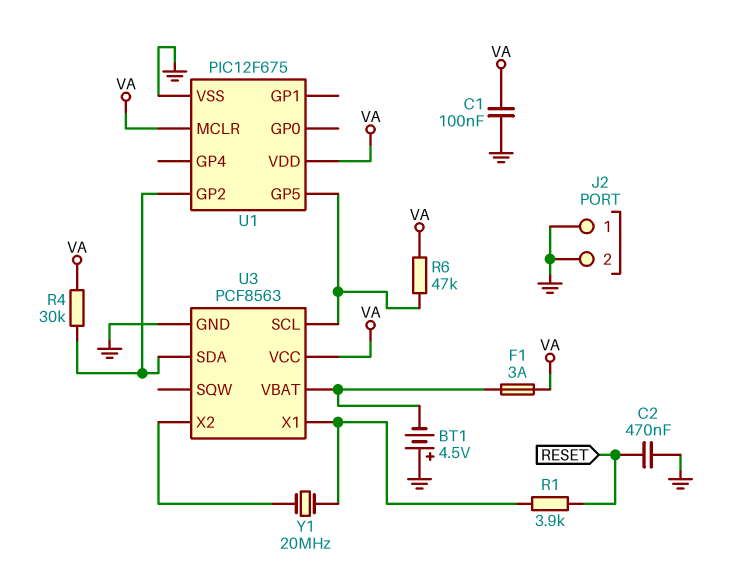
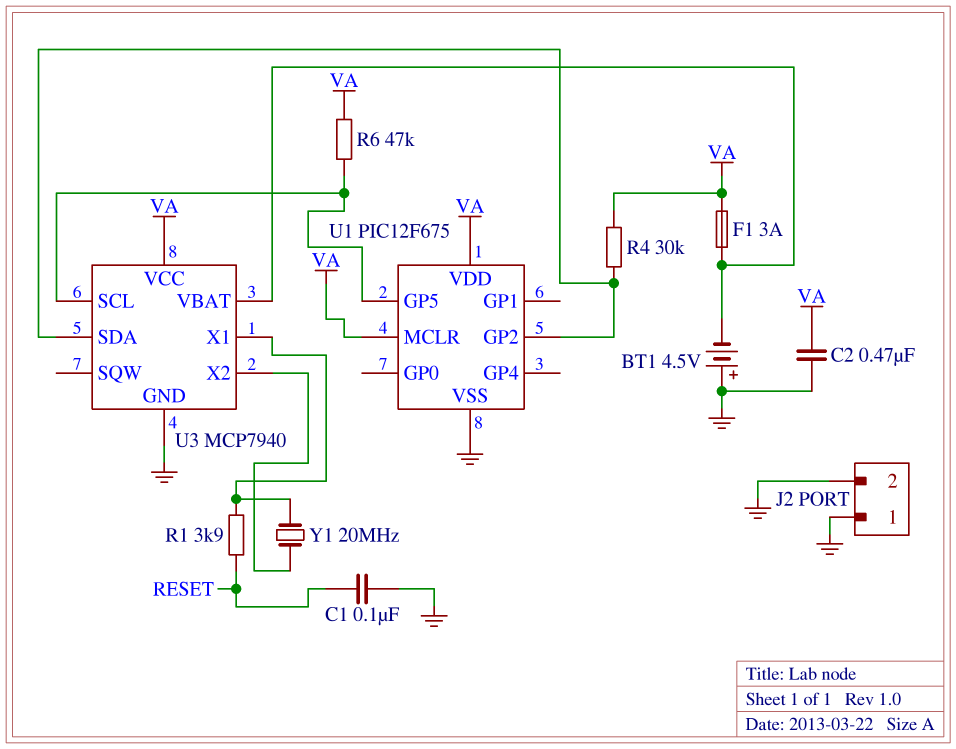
C1: 100nF (GND, VA) -> 100nF (GND, RESET)
C2: 470nF (GND, RESET) -> 470nF (GND, VA)
U3: PCF8563 -> MCP7940

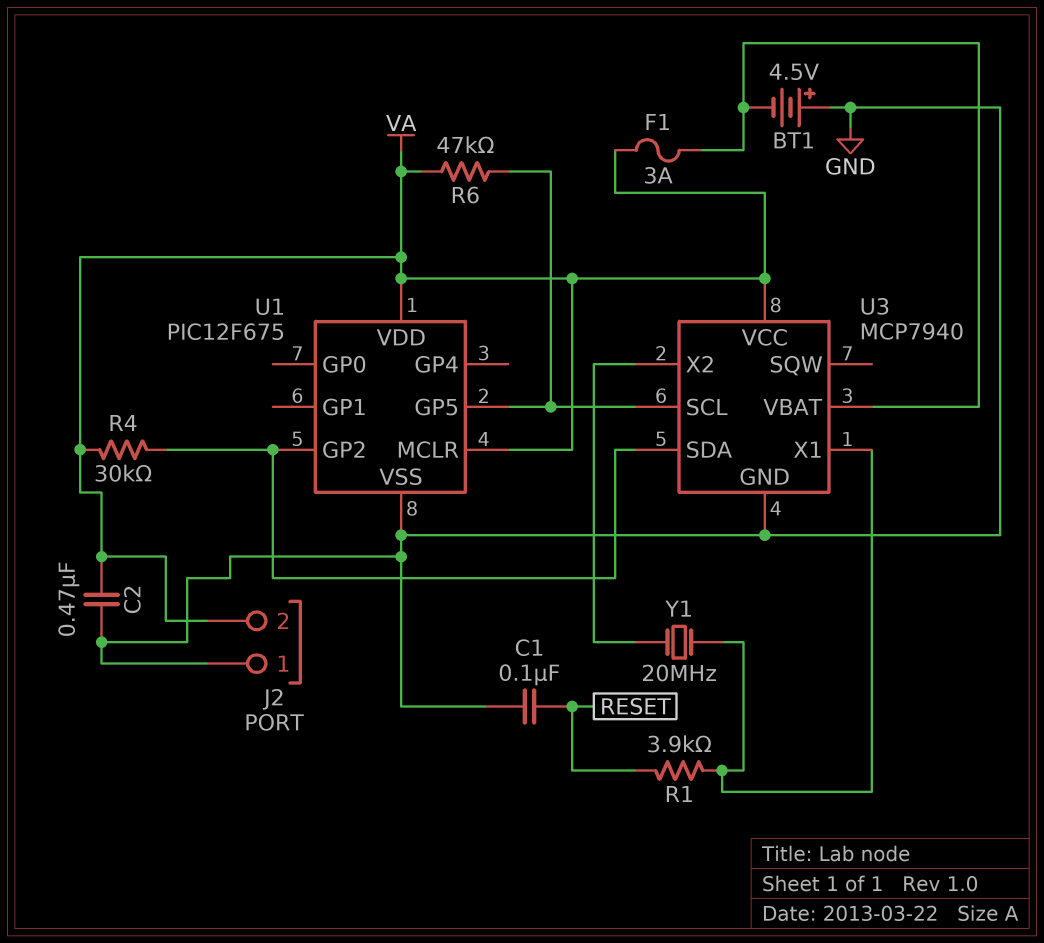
J2 pin 2: GND -> VA

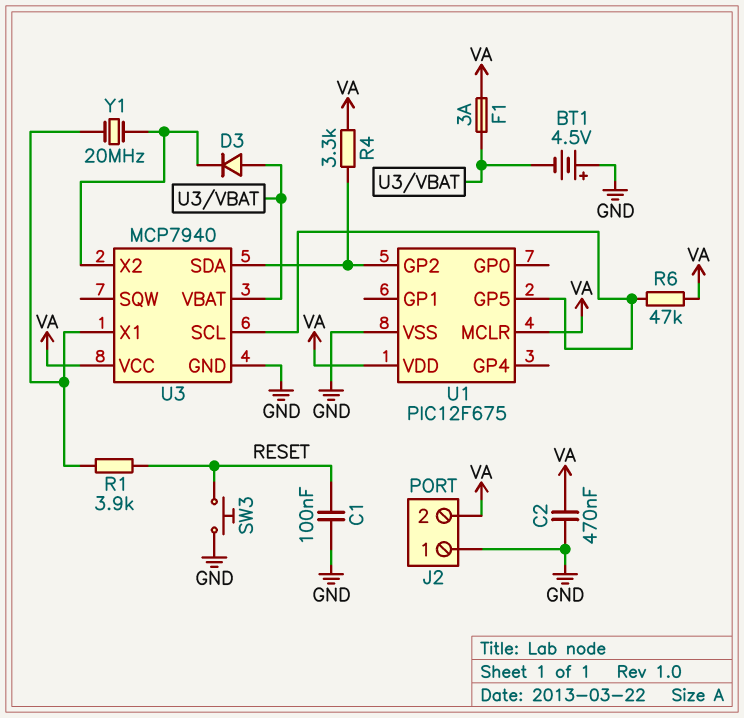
D3: none -> diode (A U3/VBAT, K U3/X2)
R4: 30k (U1/GP2, VA) -> 3.3k (U1/GP2, VA)
SW3: none -> button (GND, RESET)

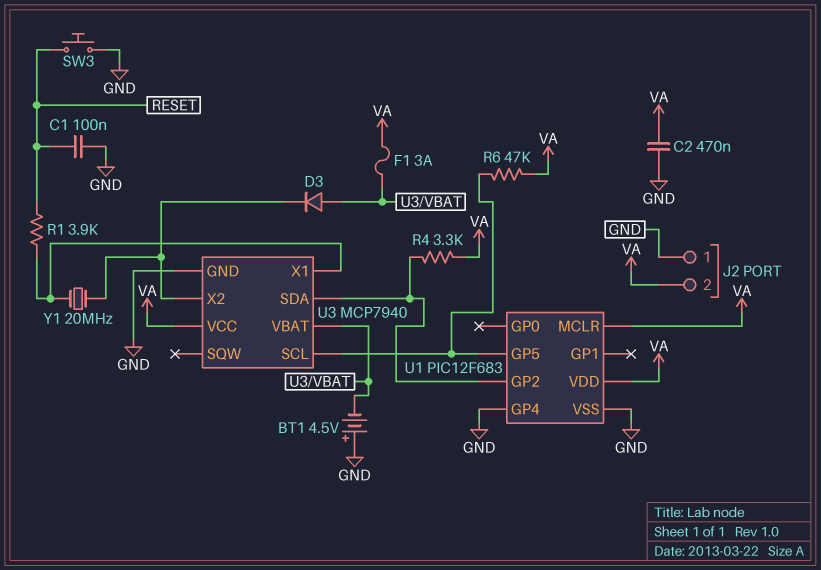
U1: PIC12F675 -> PIC12F683
U1 pin GP4: none -> GND

